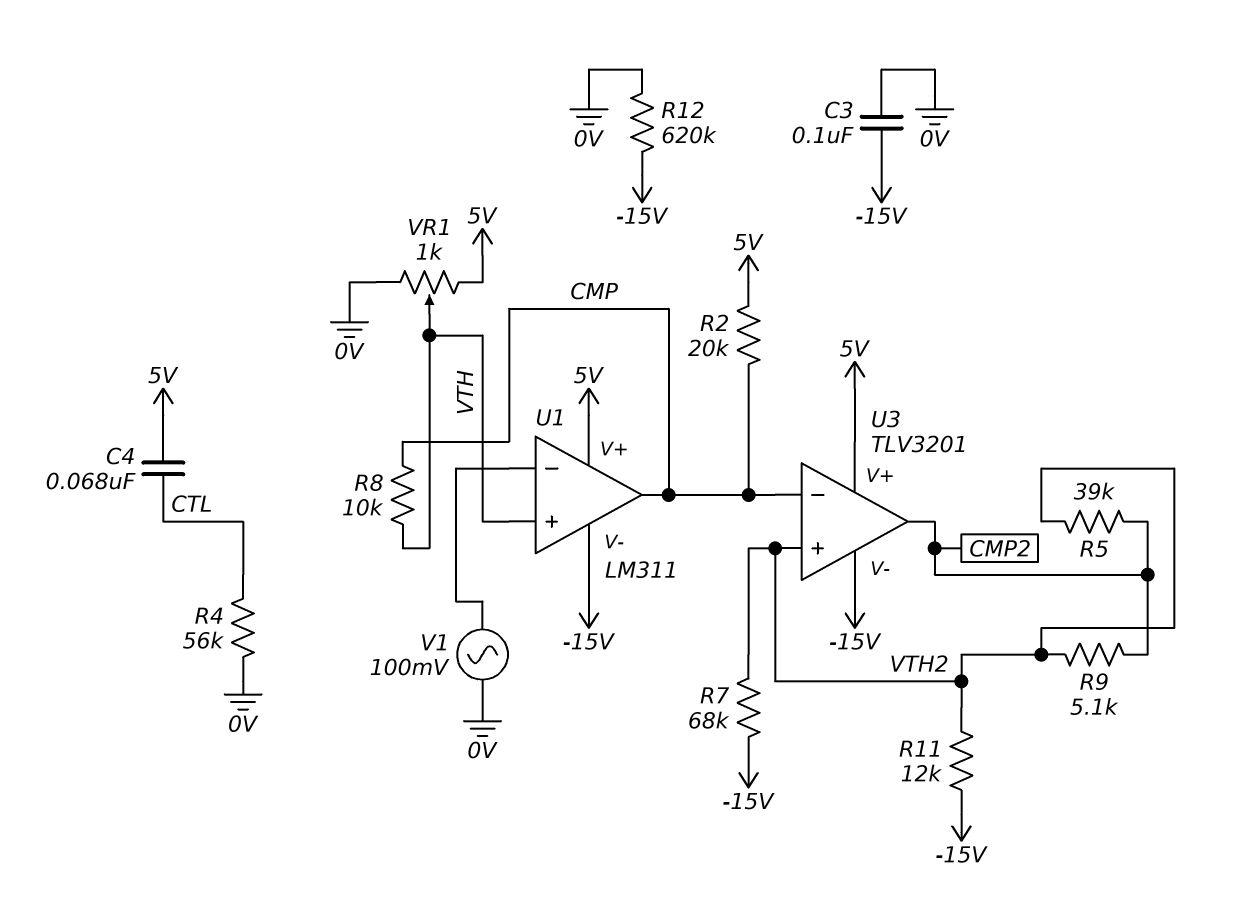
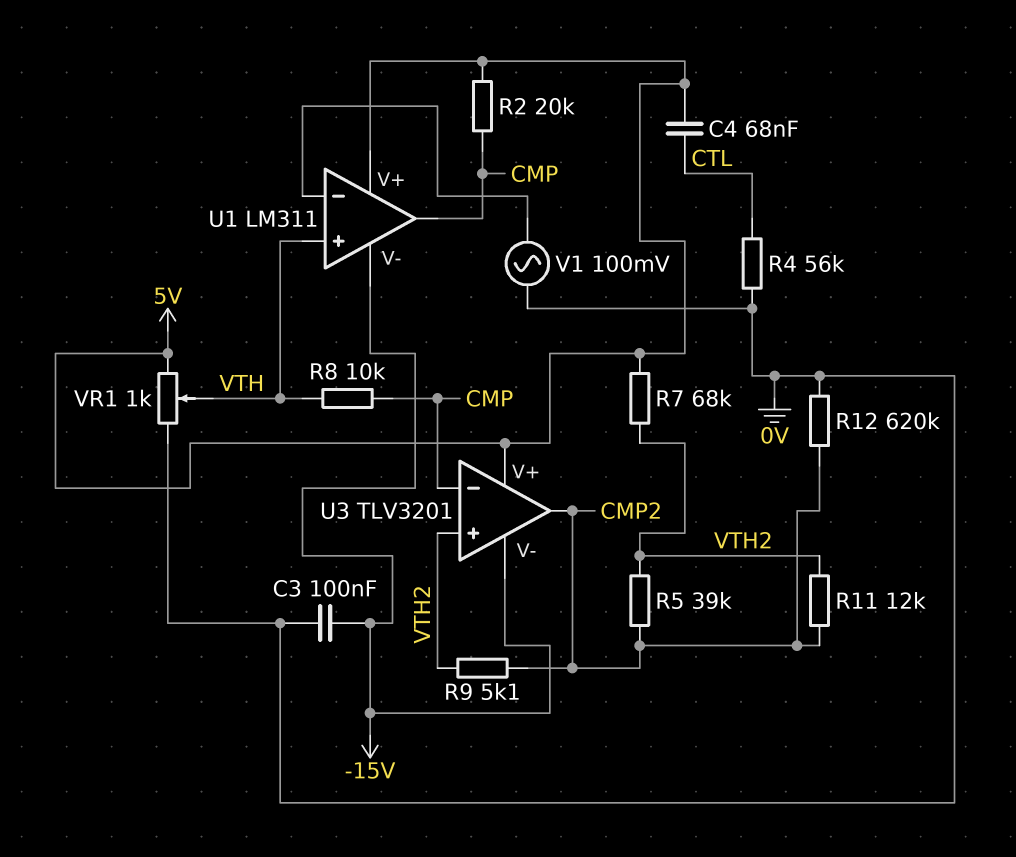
R7: 68k (-15V, VTH2) -> 68k (5V, VTH2)
R11: 12k (-15V, VTH2) -> 12k (CMP2, VTH2)
R12: 620k (-15V, 0V) -> 620k (0V, CMP2)

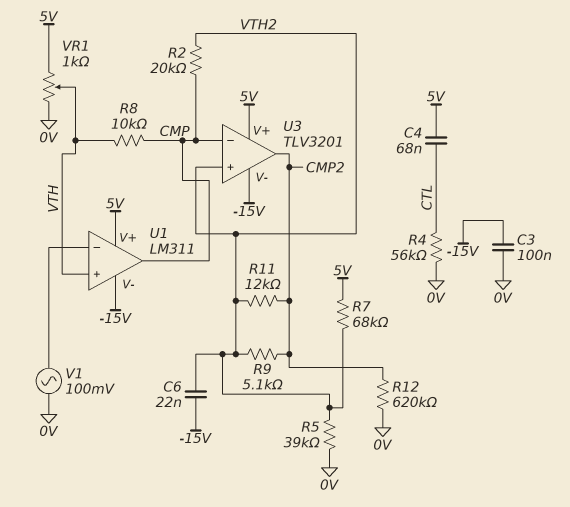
C6: none -> 22nF (-15V, VTH2)
R2: 20k (5V, CMP) -> 20k (CMP, VTH2)
R5: 39k (CMP2, VTH2) -> 39k (0V, VTH2)

